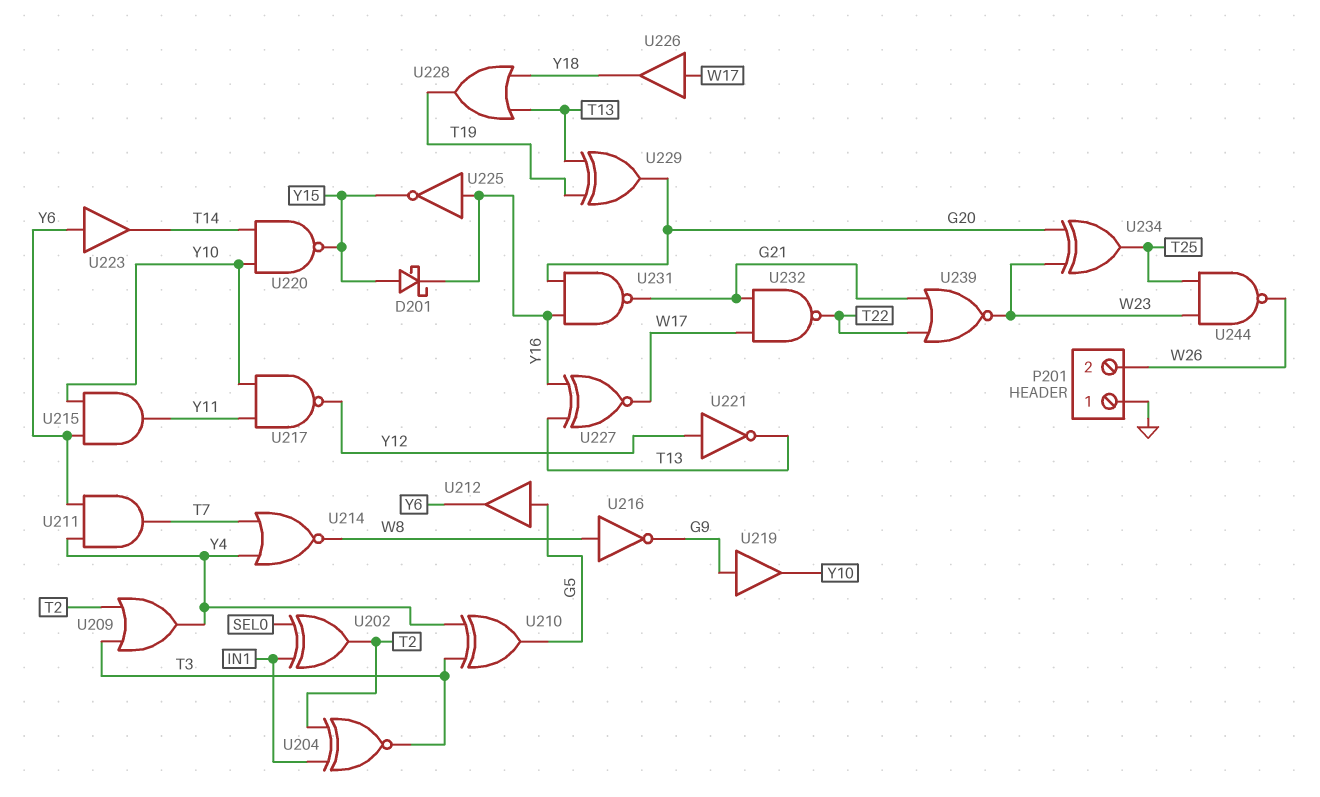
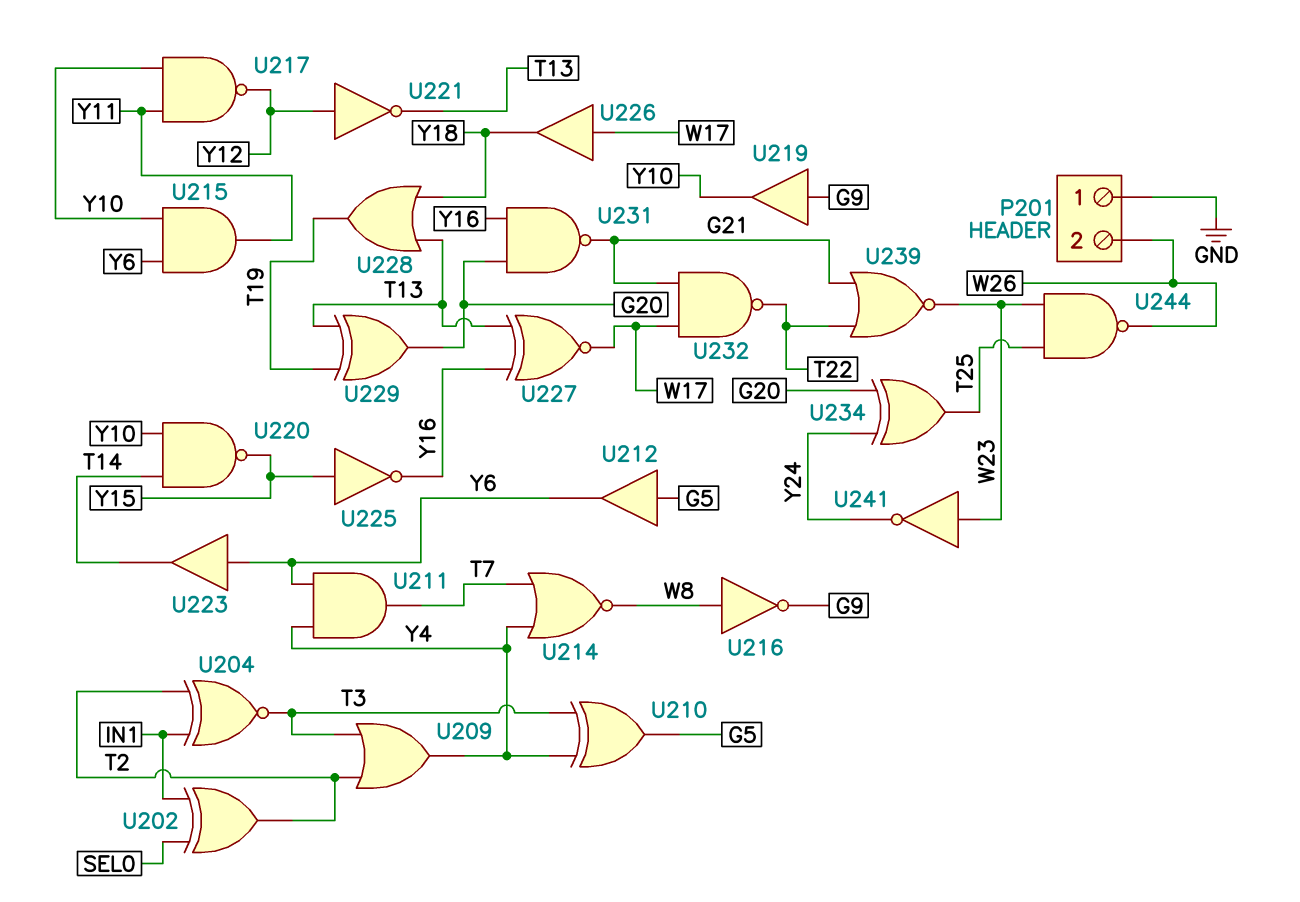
D201: schottky (A Y15, K Y16) -> none
U225: NOT (in Y16, out Y15) -> NOT (in Y15, out Y16)
U234: XOR (in G20, in W23, out T25) -> XOR (in G20, in Y24, out T25)
U241: none -> NOT (in W23, out Y24)

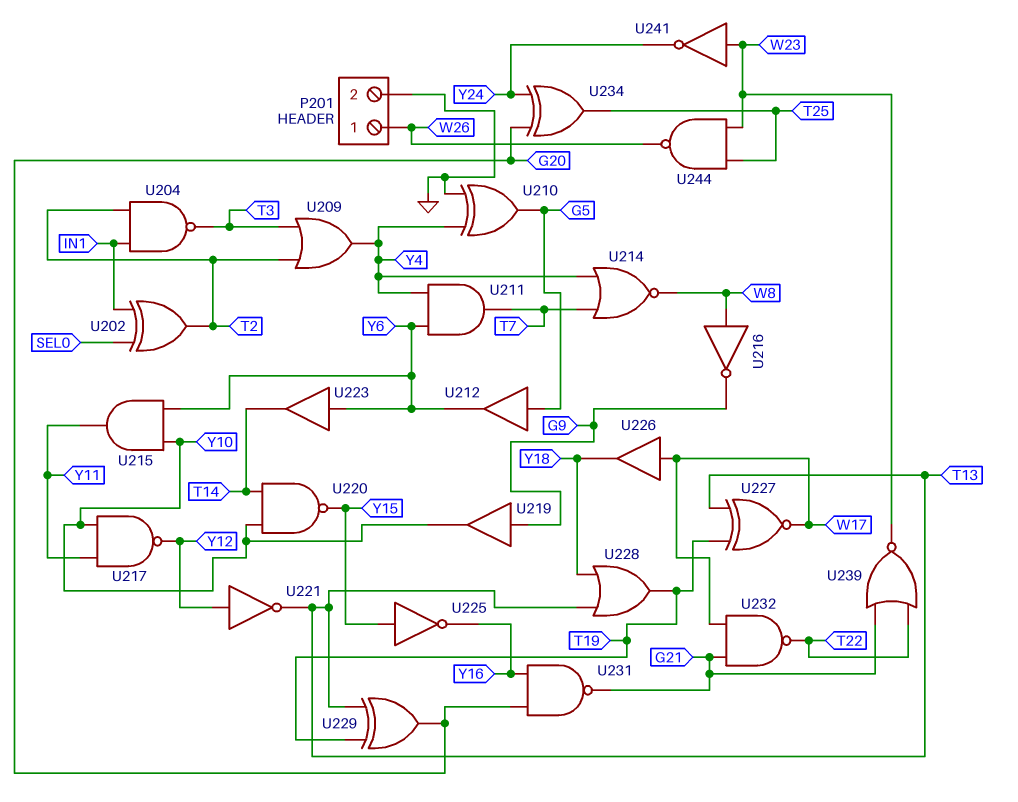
P201 pin 1: GND -> W26
P201 pin 2: W26 -> GND
U204: XNOR (in IN1, in T2, out T3) -> NAND (in IN1, in T2, out T3)
U210: XOR (in T3, in Y4, out G5) -> XOR (in GND, in Y4, out G5)
U227: XNOR (in T13, in Y16, out W17) -> XNOR (in T13, in T19, out W17)

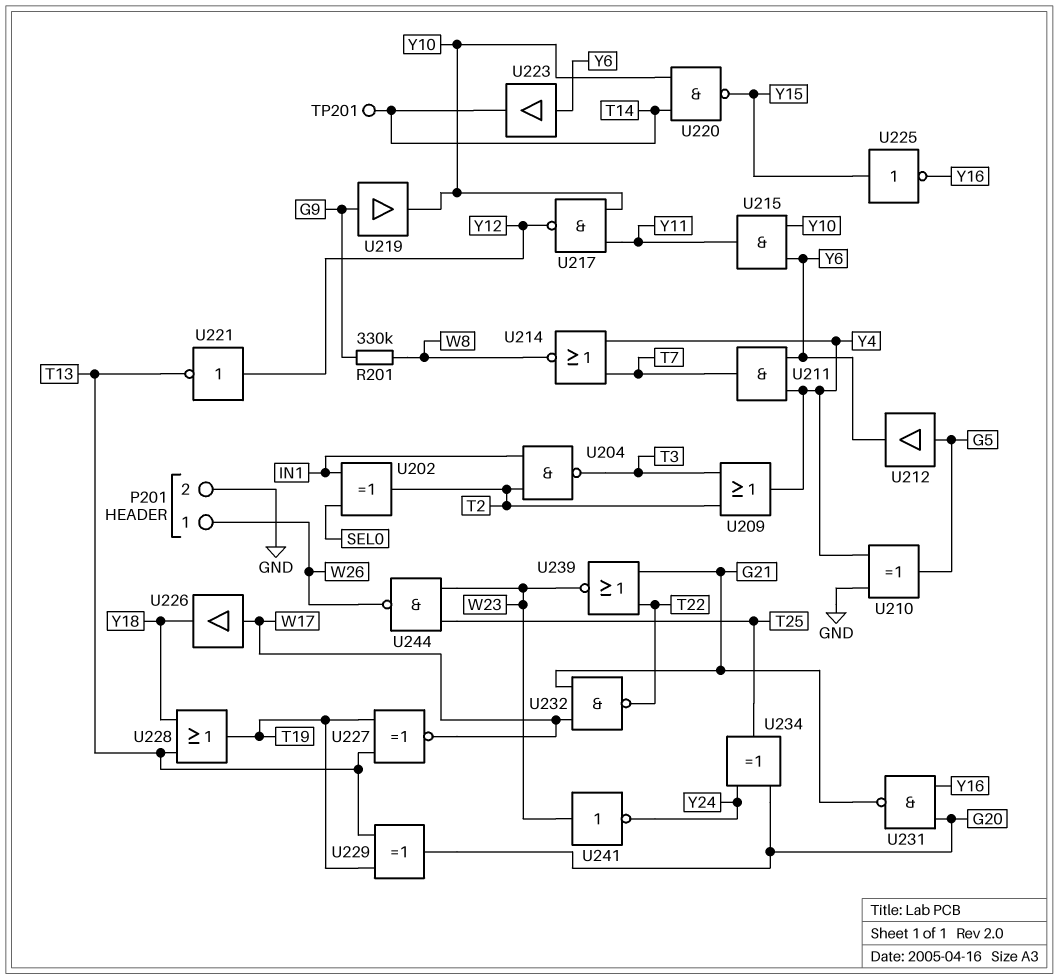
R201: none -> 330k (G9, W8)
TP201: none -> test point (T14)
U216: NOT (in W8, out G9) -> none

